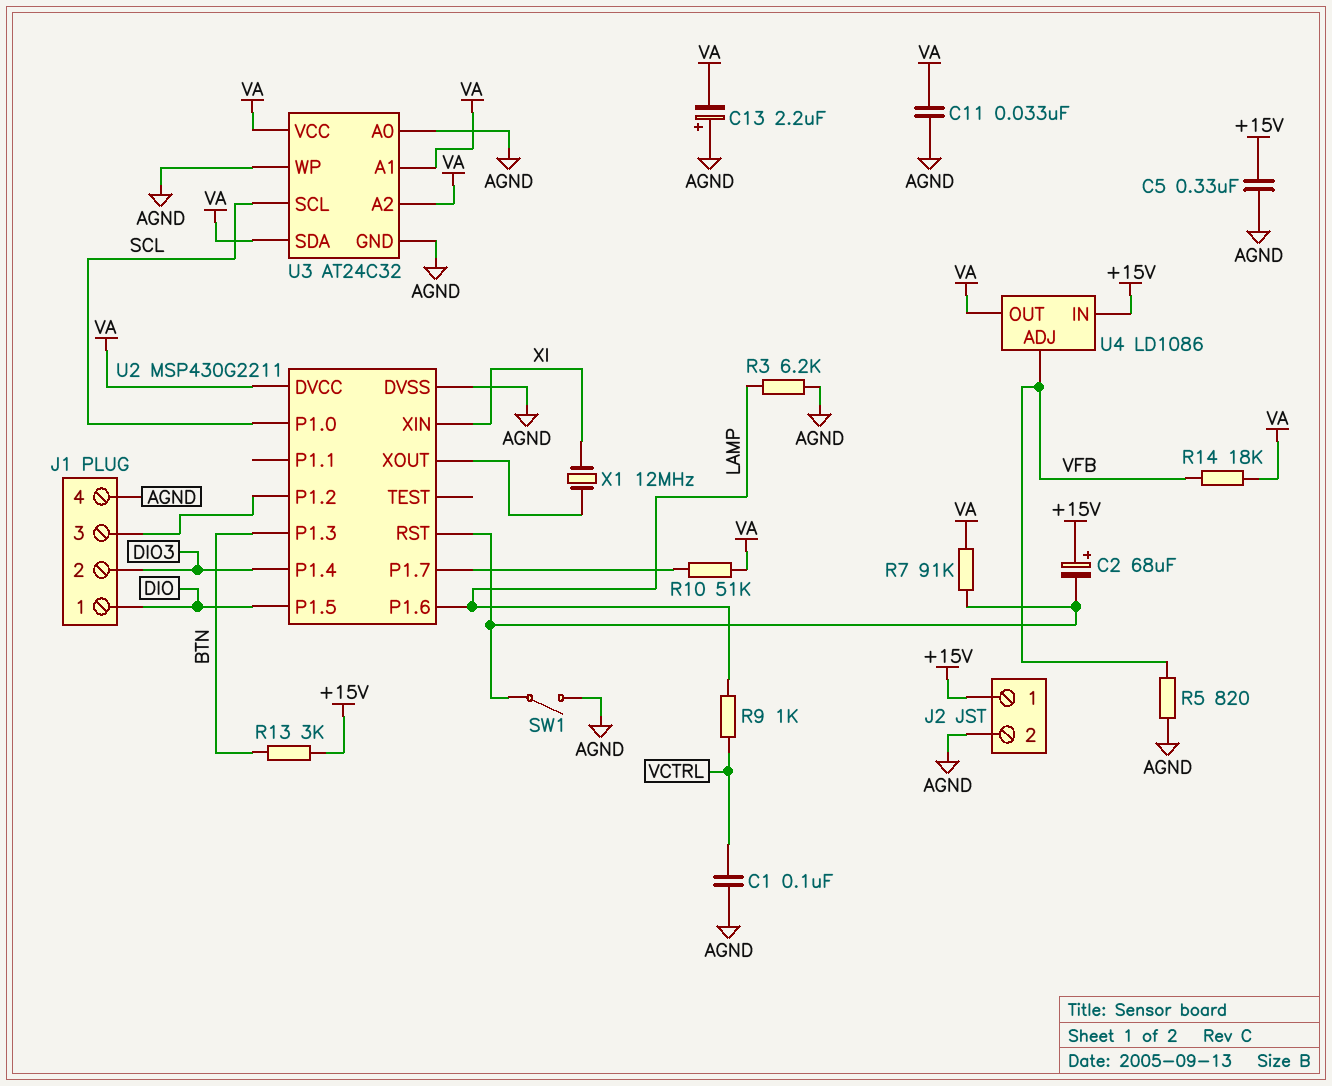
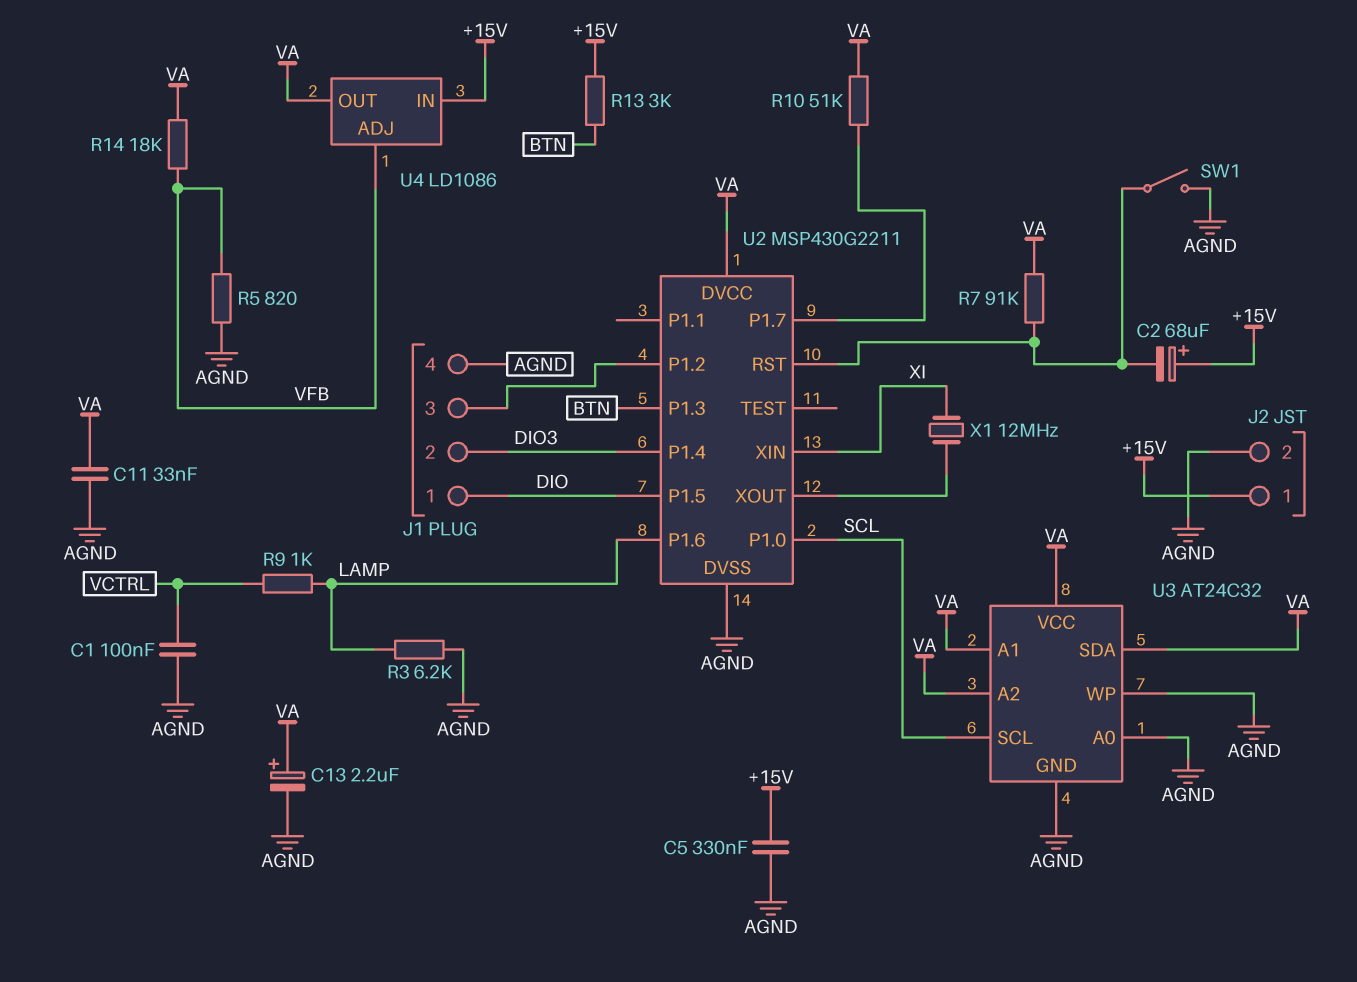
C13: 2.2uF (plus AGND, minus VA) -> 2.2uF (plus VA, minus AGND)

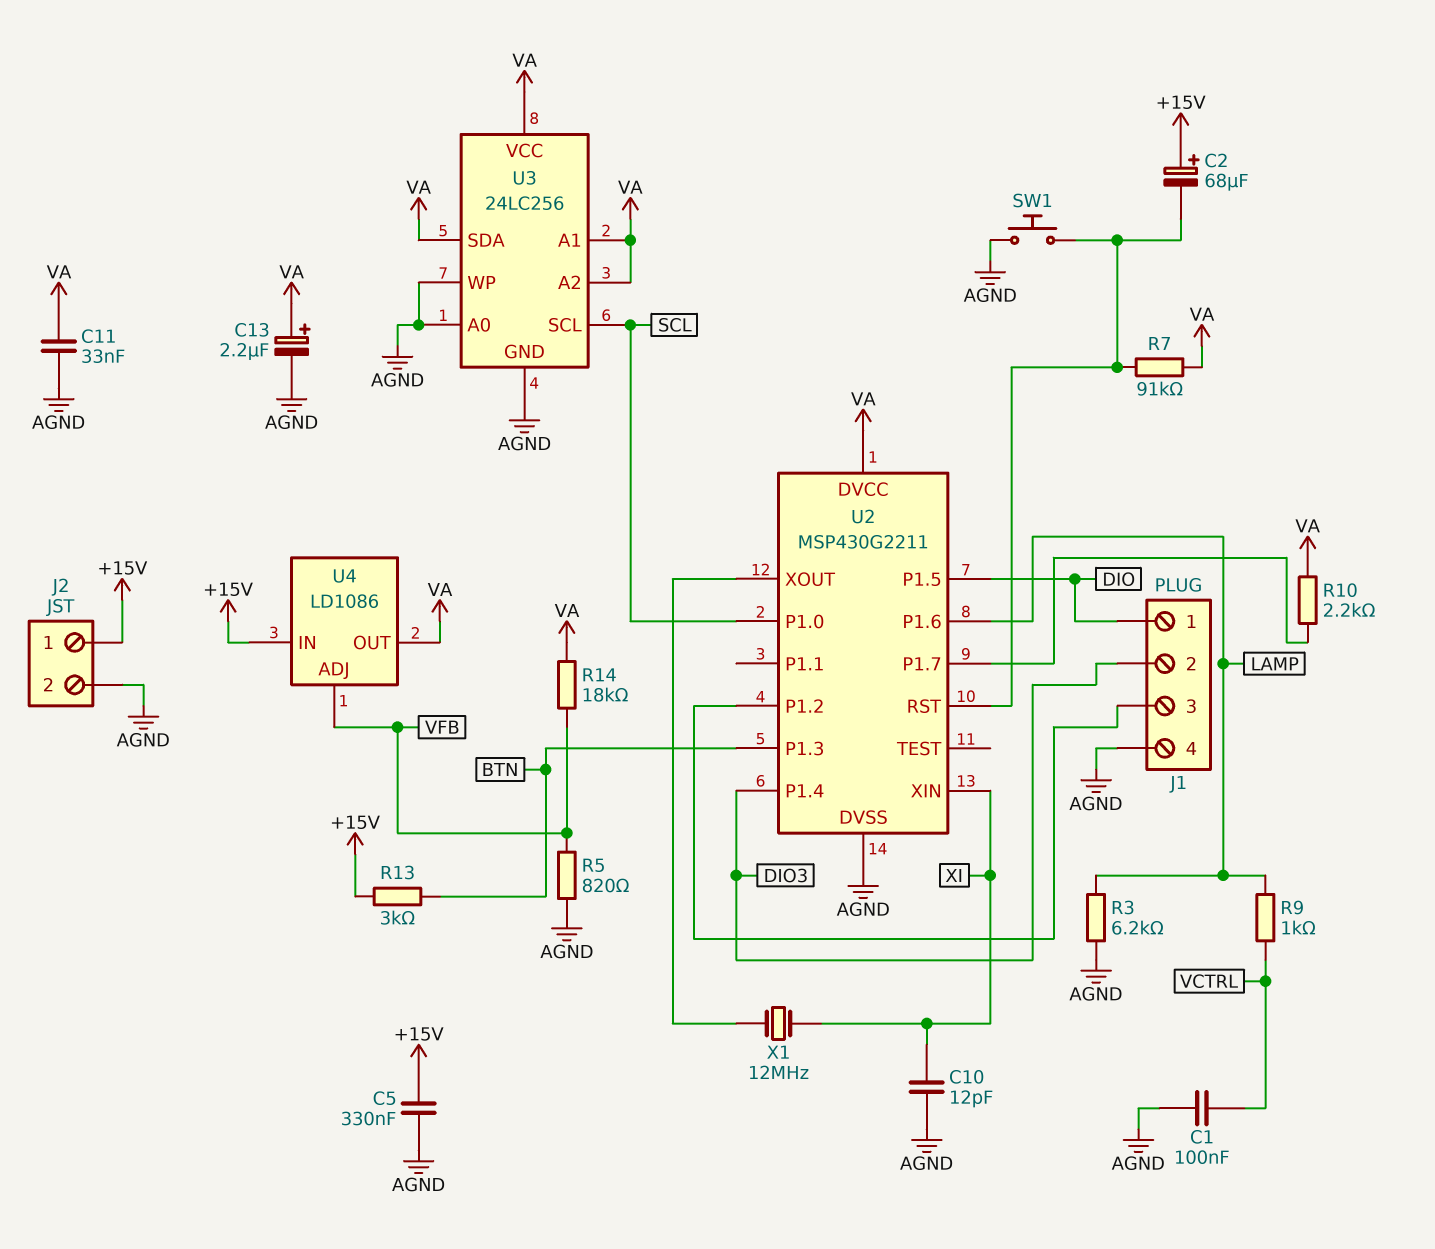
C10: none -> 12pF (AGND, XI)
R10: 51k (U2/P1.7, VA) -> 2.2k (U2/P1.7, VA)
SW1: switch (AGND, U2/RST) -> button (AGND, U2/RST)
U3: AT24C32 -> 24LC256

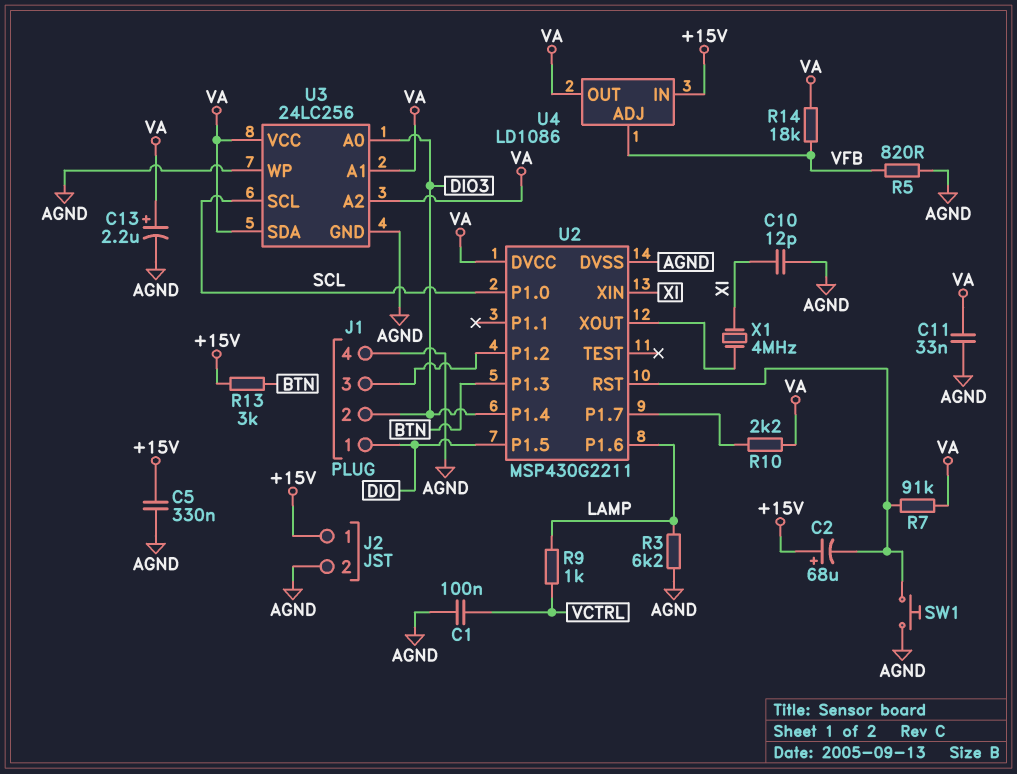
U3 pin A0: AGND -> DIO3
X1: 12MHz (U2/XOUT, XI) -> 4MHz (U2/XOUT, XI)

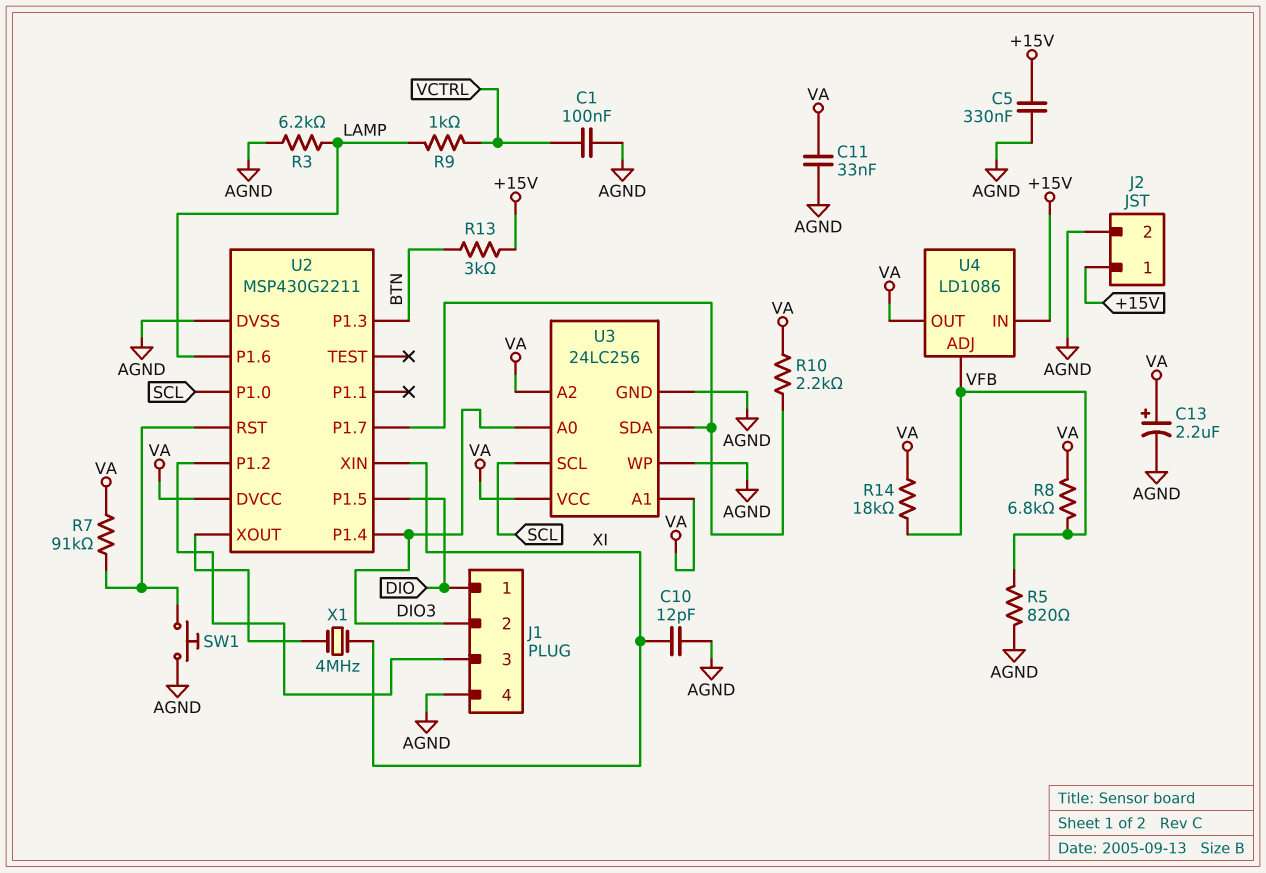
C2: 68uF (plus +15V, minus U2/RST) -> none
R8: none -> 6.8k (VA, VFB)
U3 pin SDA: VA -> U2/P1.7

